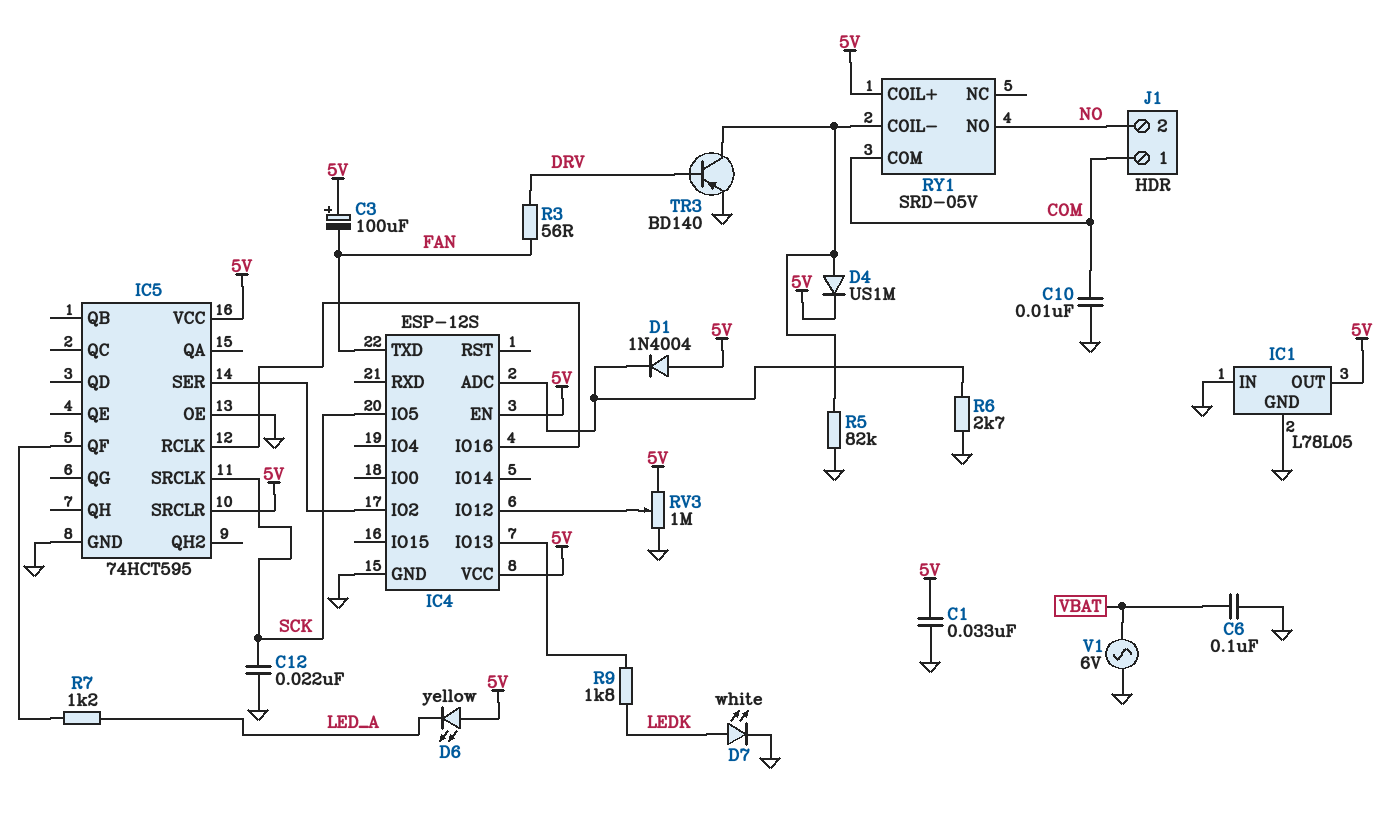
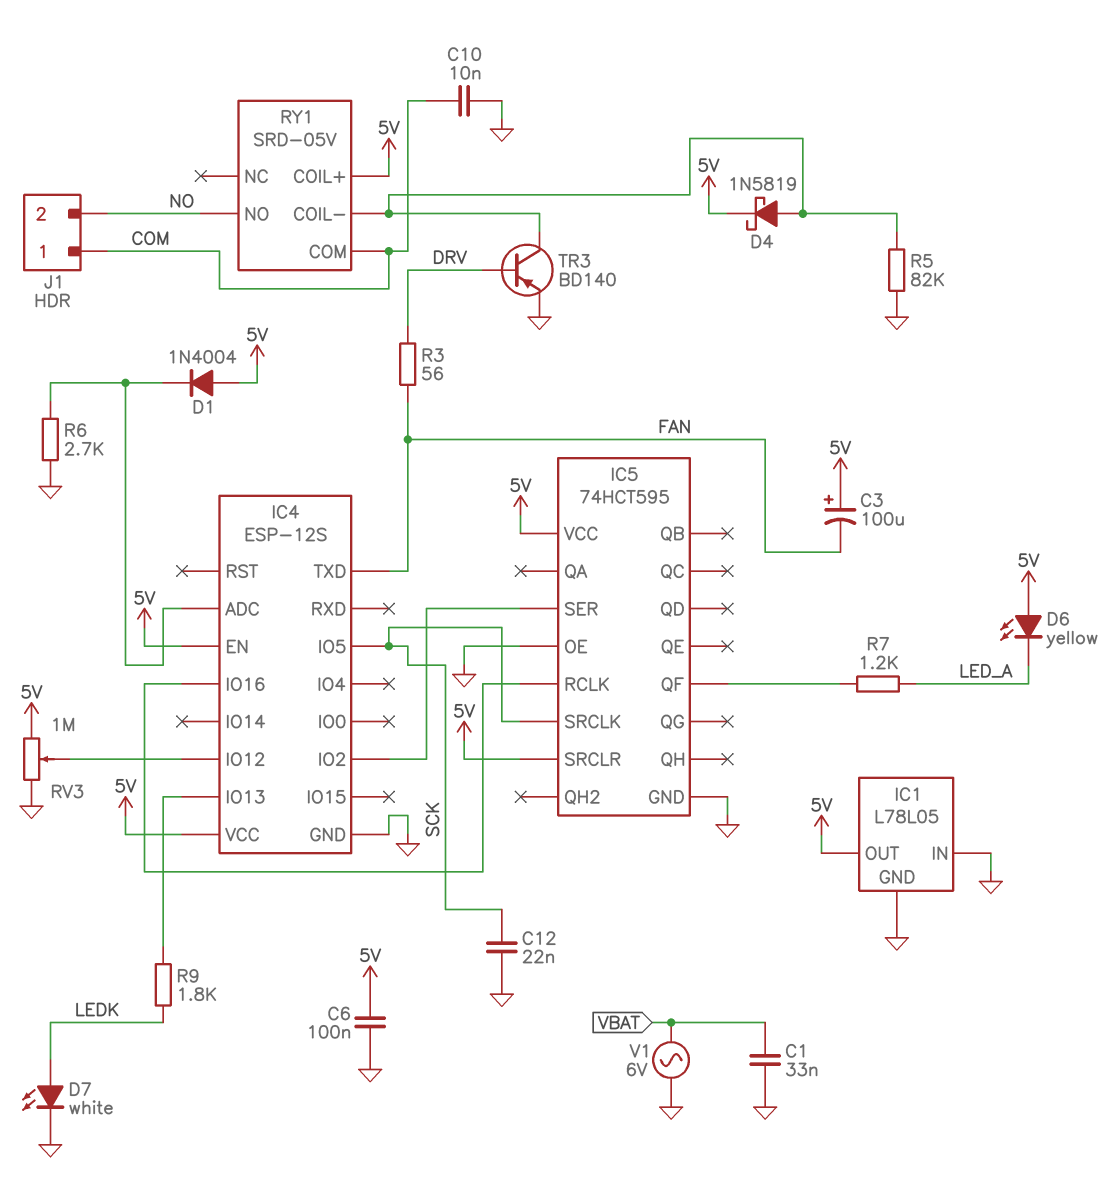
C1: 33nF (5V, GND) -> 33nF (GND, VBAT)
C6: 100nF (GND, VBAT) -> 100nF (5V, GND)
D4: diode US1M (A RY1/COIL-, K 5V) -> schottky 1N5819 (A RY1/COIL-, K 5V)

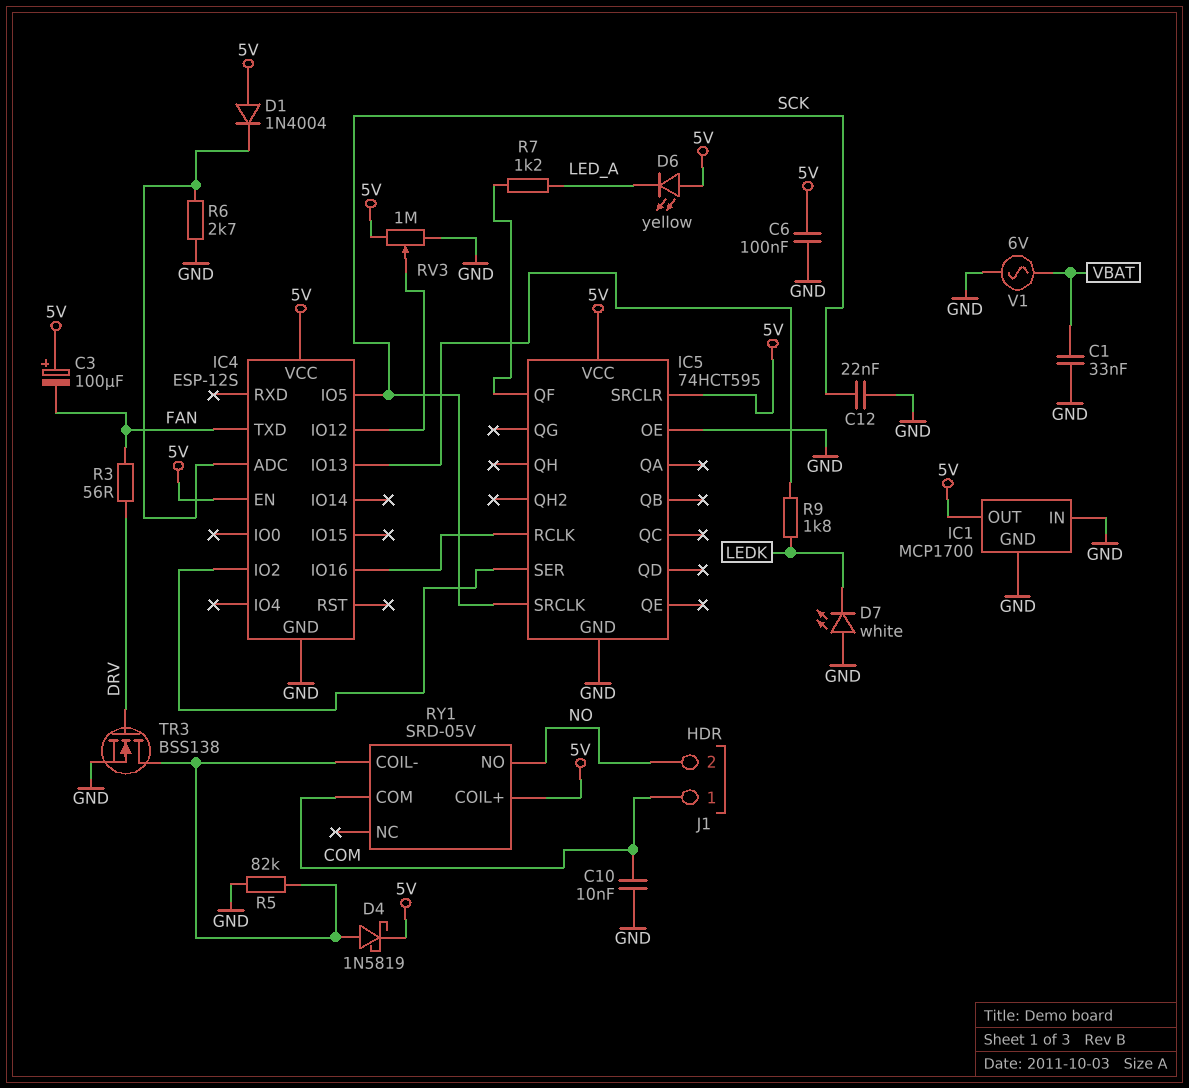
D7: LED white (A LEDK, K GND) -> LED white (A GND, K LEDK)
IC1: L78L05 -> MCP1700
TR3: PNP BD140 (B DRV, C RY1/COIL-, E GND) -> NMOS BSS138 (G DRV, D RY1/COIL-, S GND)

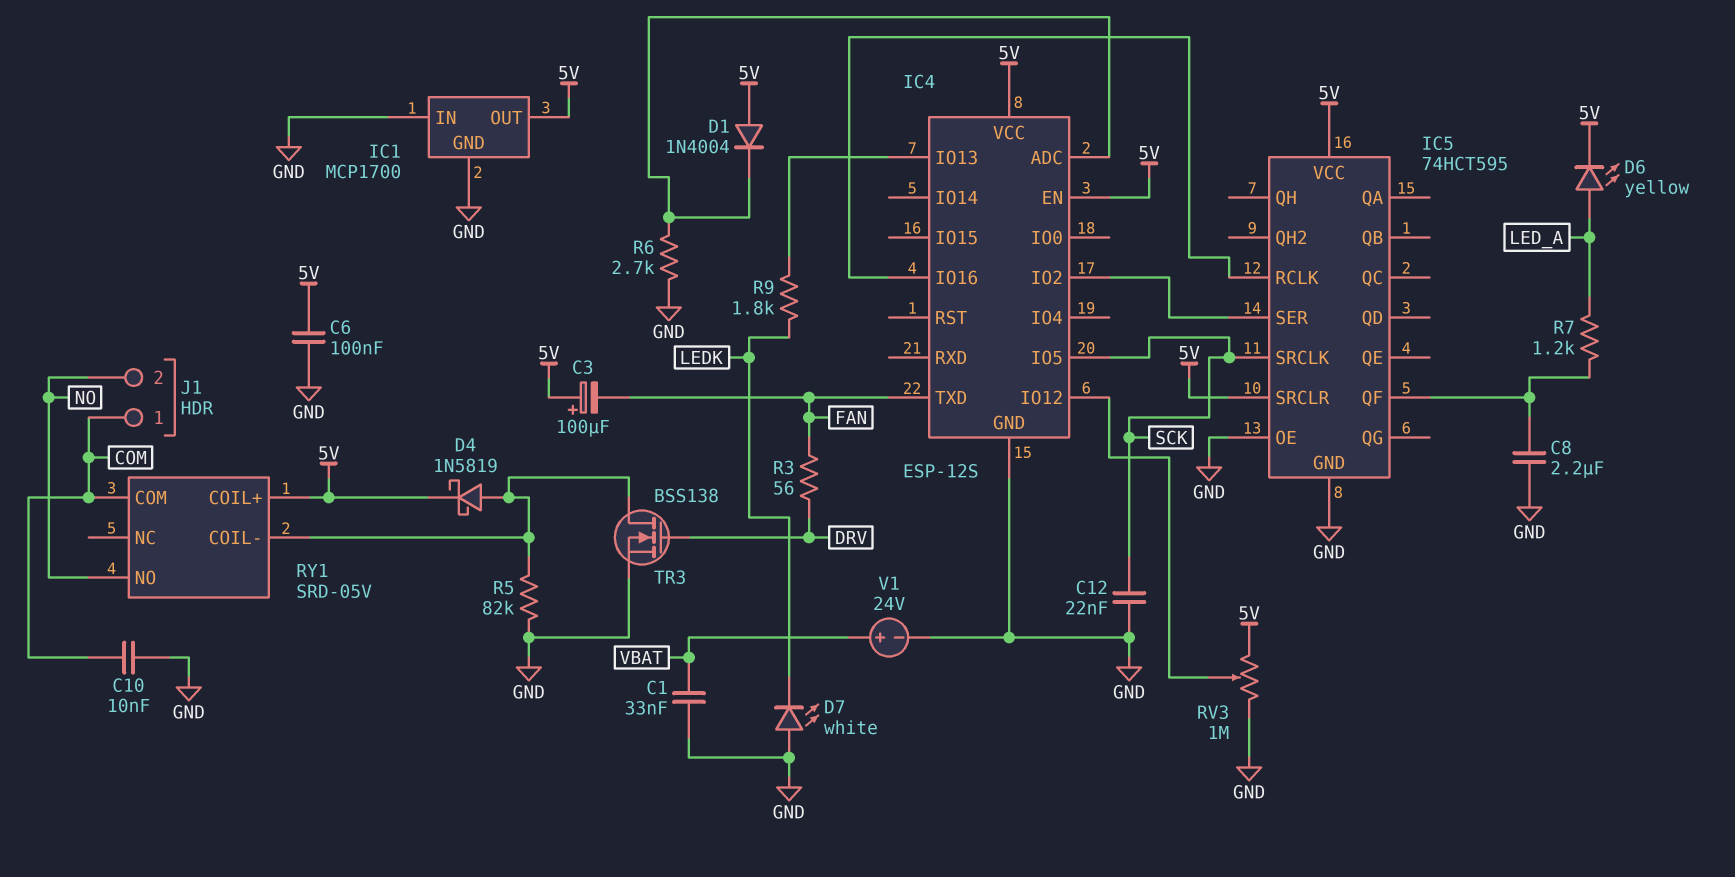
C8: none -> 2.2uF (GND, IC5/QF)
D6: LED yellow (A 5V, K LED_A) -> LED yellow (A LED_A, K 5V)
V1: AC 6V (GND, VBAT) -> 24V (plus VBAT, minus GND)

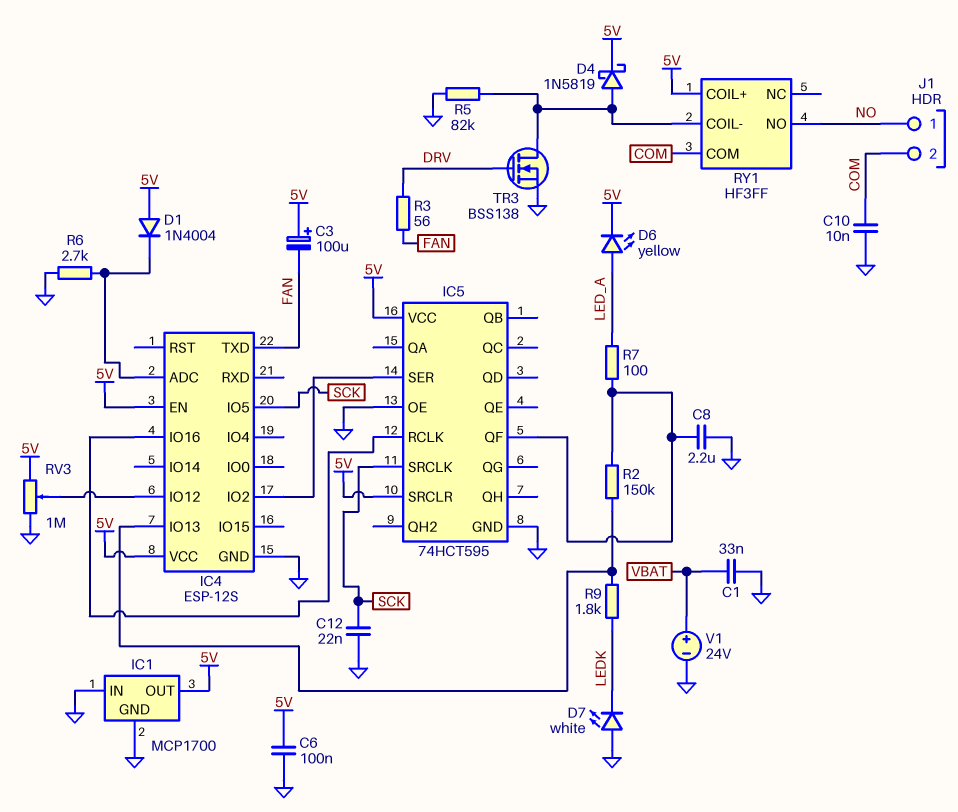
J1 pin 1: COM -> NO
J1 pin 2: NO -> COM
R2: none -> 150k (IC4/IO13, IC5/QF)
R7: 1.2k (IC5/QF, LED_A) -> 100 (IC5/QF, LED_A)
RY1: SRD-05V -> HF3FF

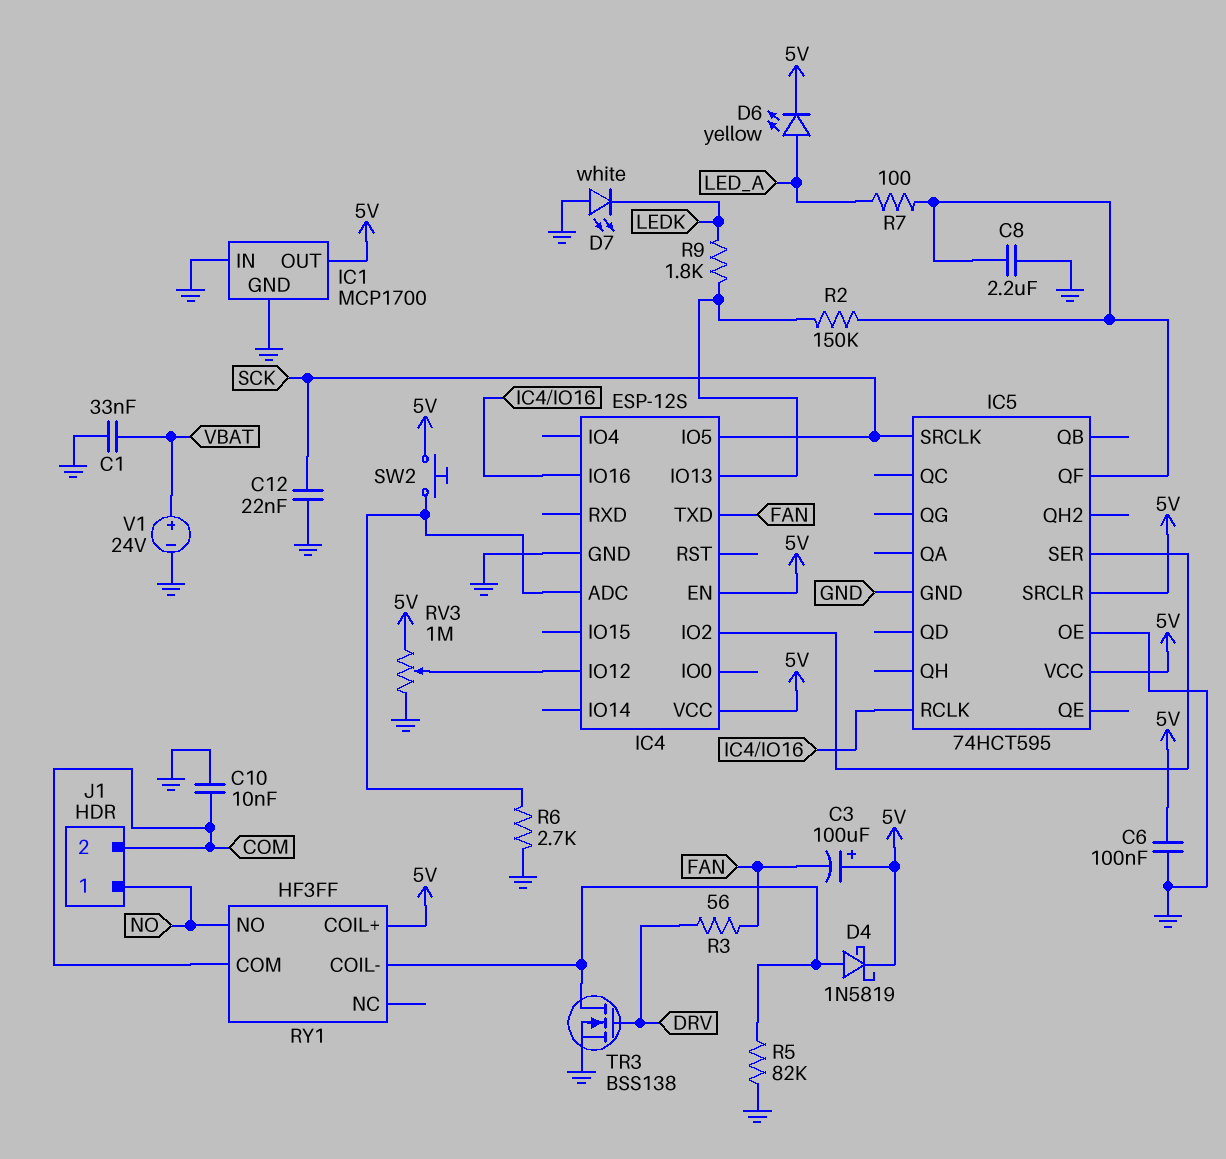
D1: diode 1N4004 (A 5V, K IC4/ADC) -> none
SW2: none -> button (5V, IC4/ADC)

